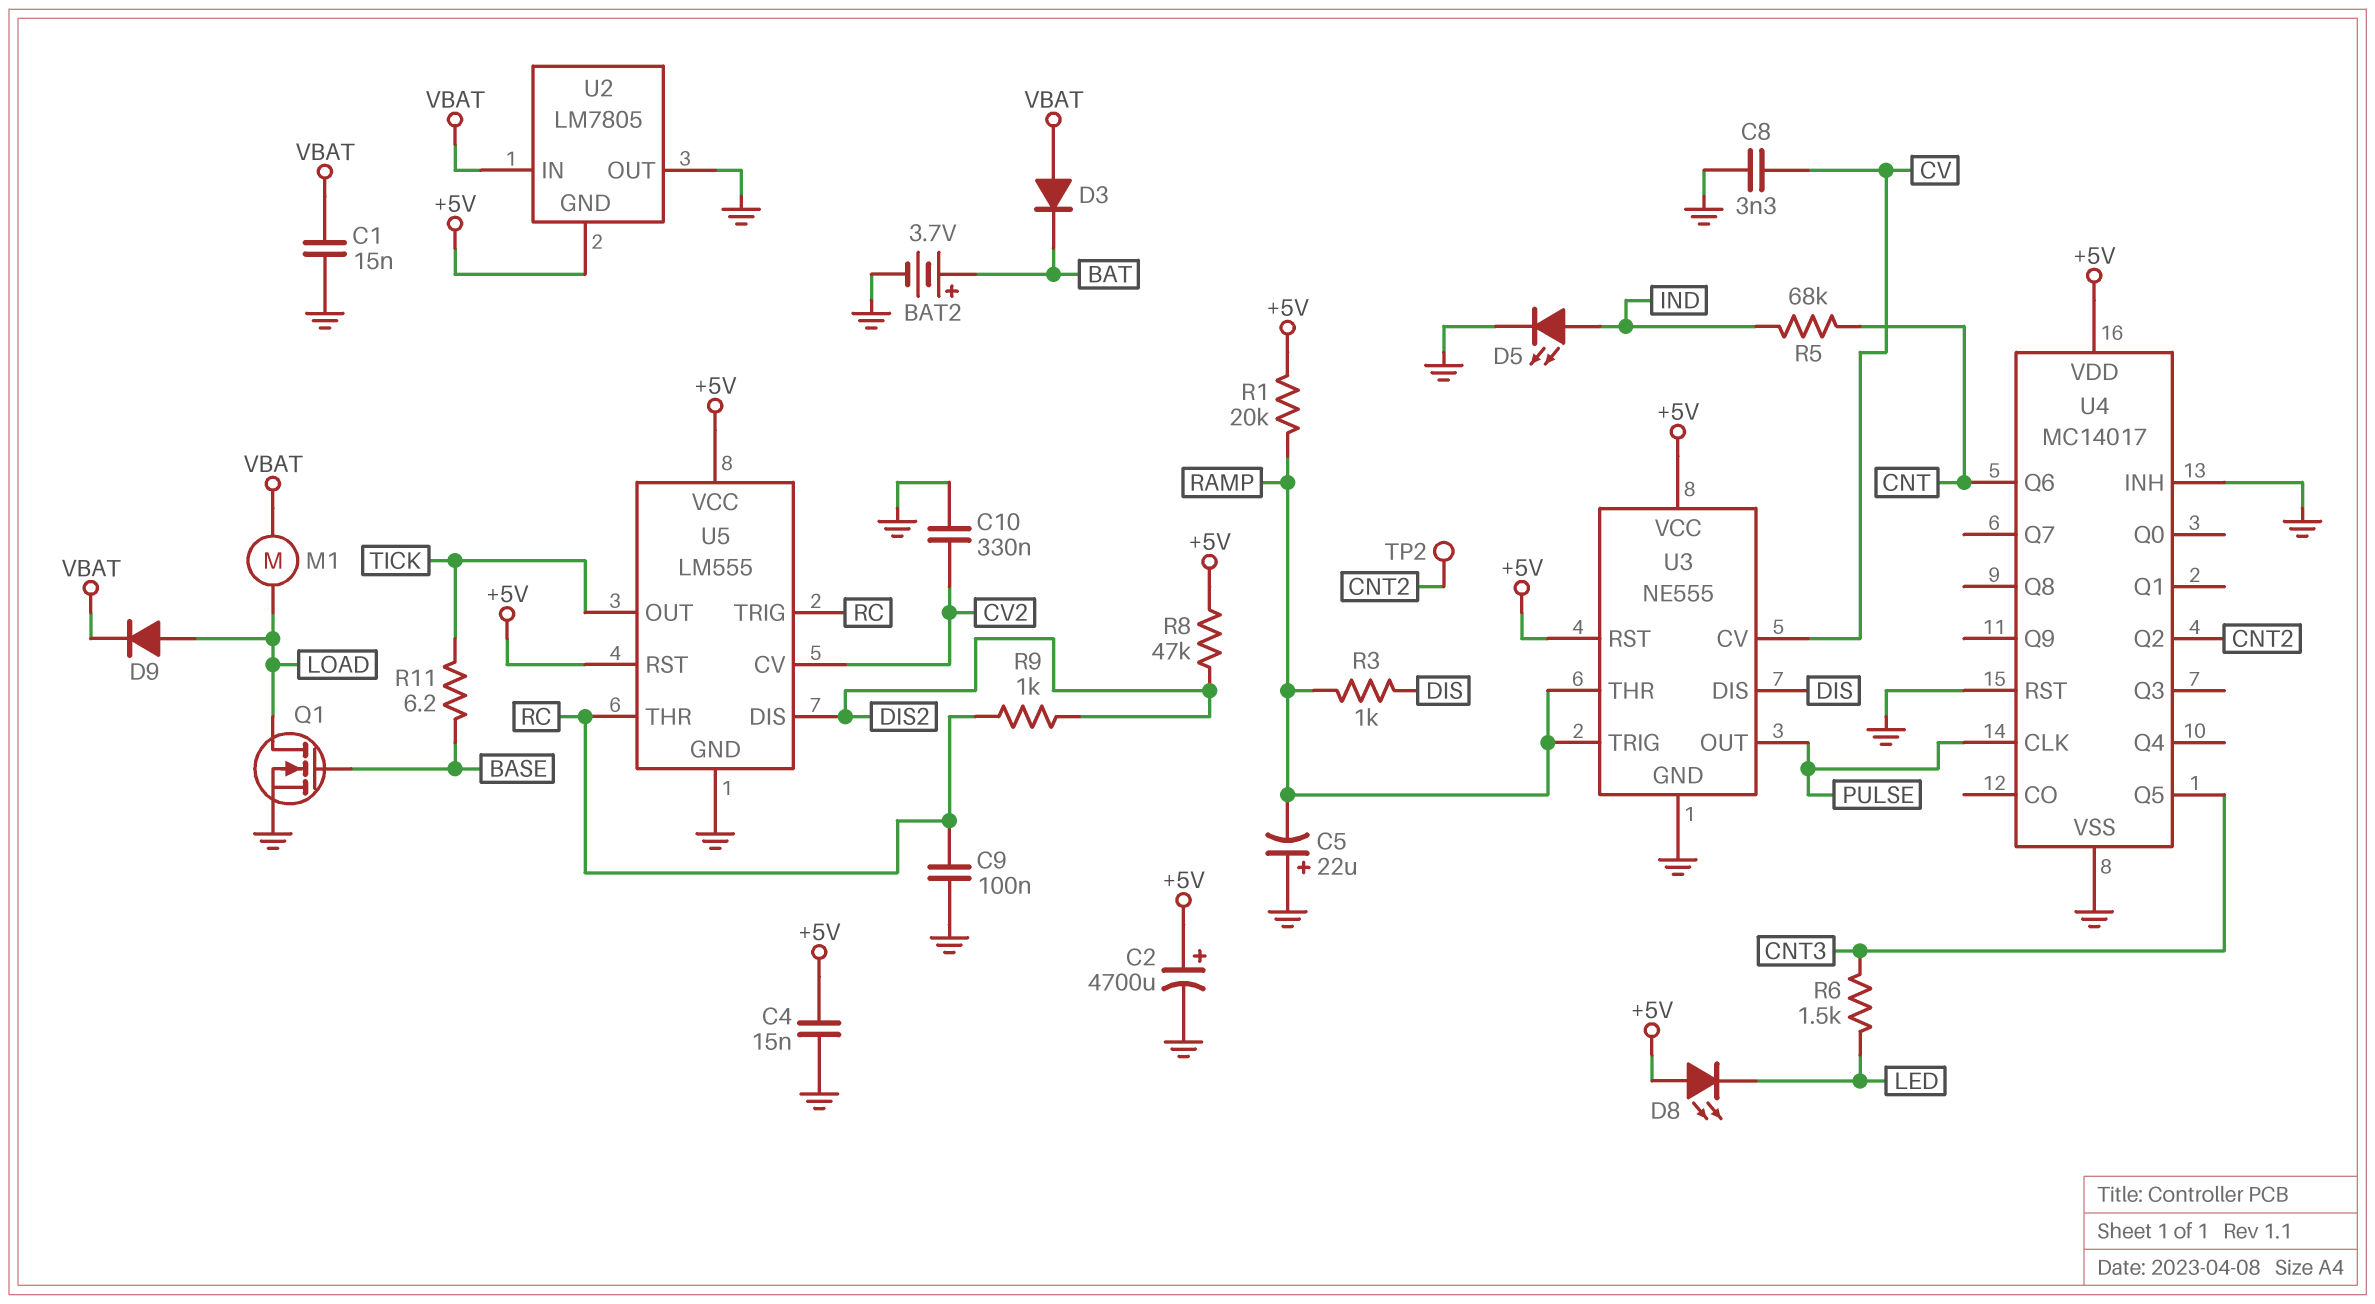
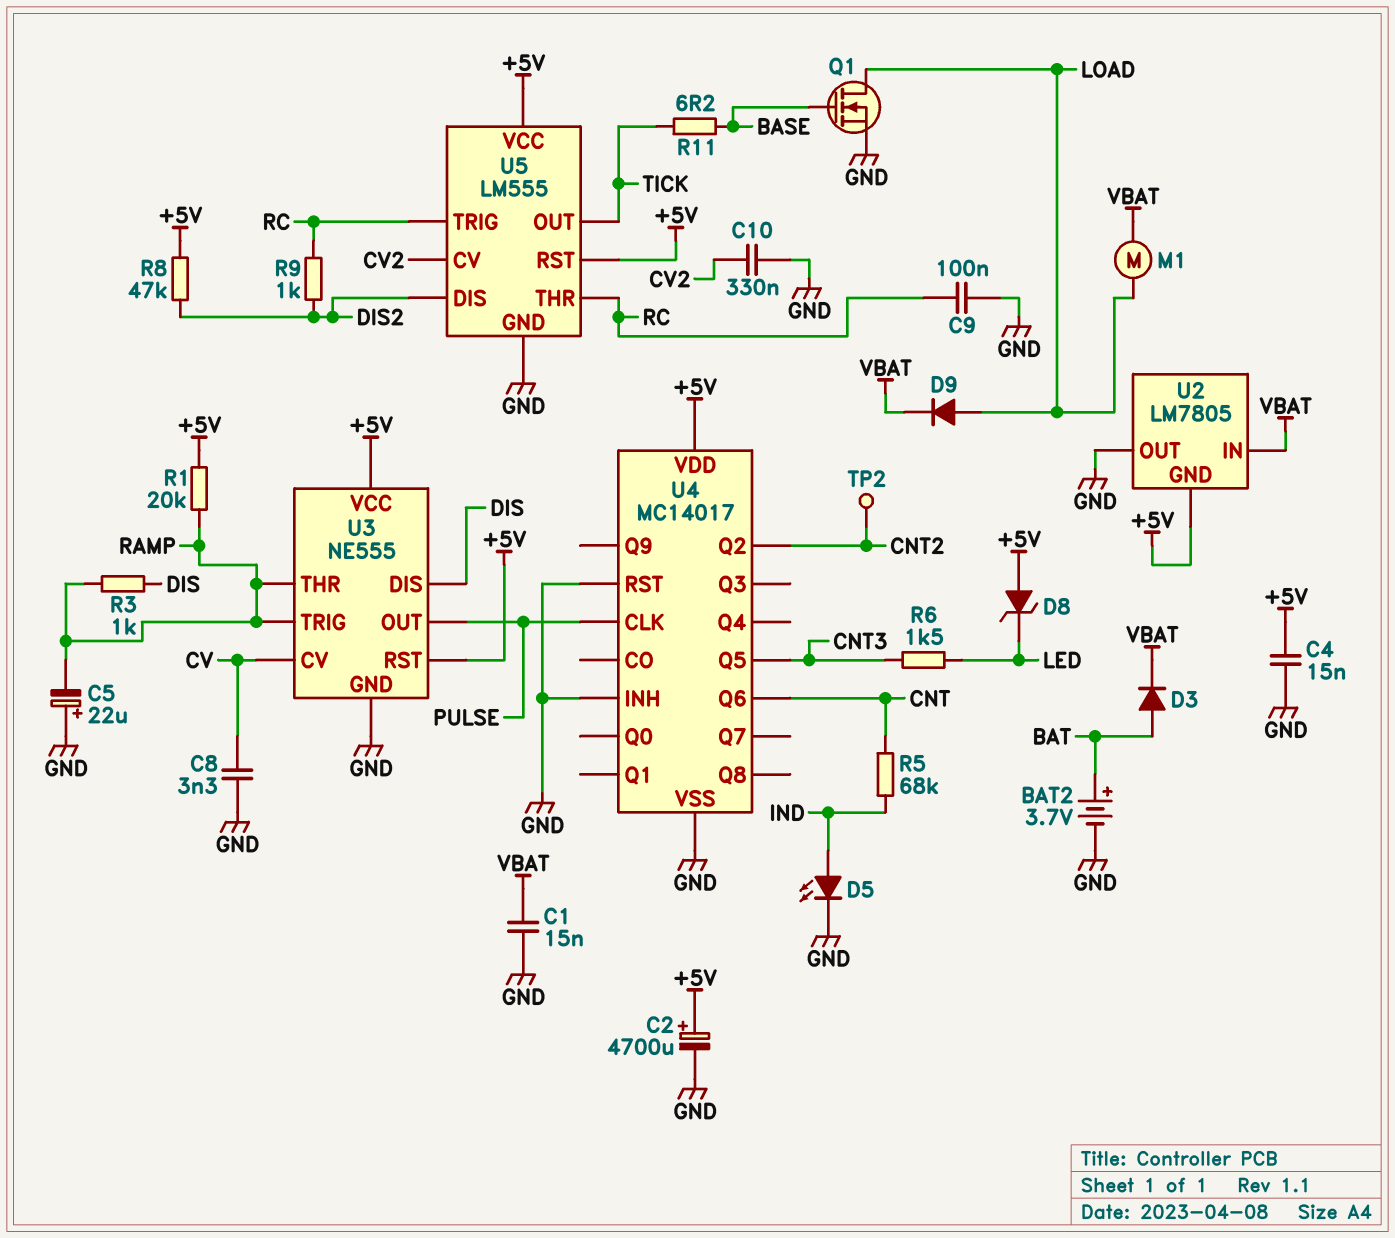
D3: diode (A VBAT, K BAT) -> diode (A BAT, K VBAT)
D8: LED (A +5V, K LED) -> zener (A +5V, K LED)

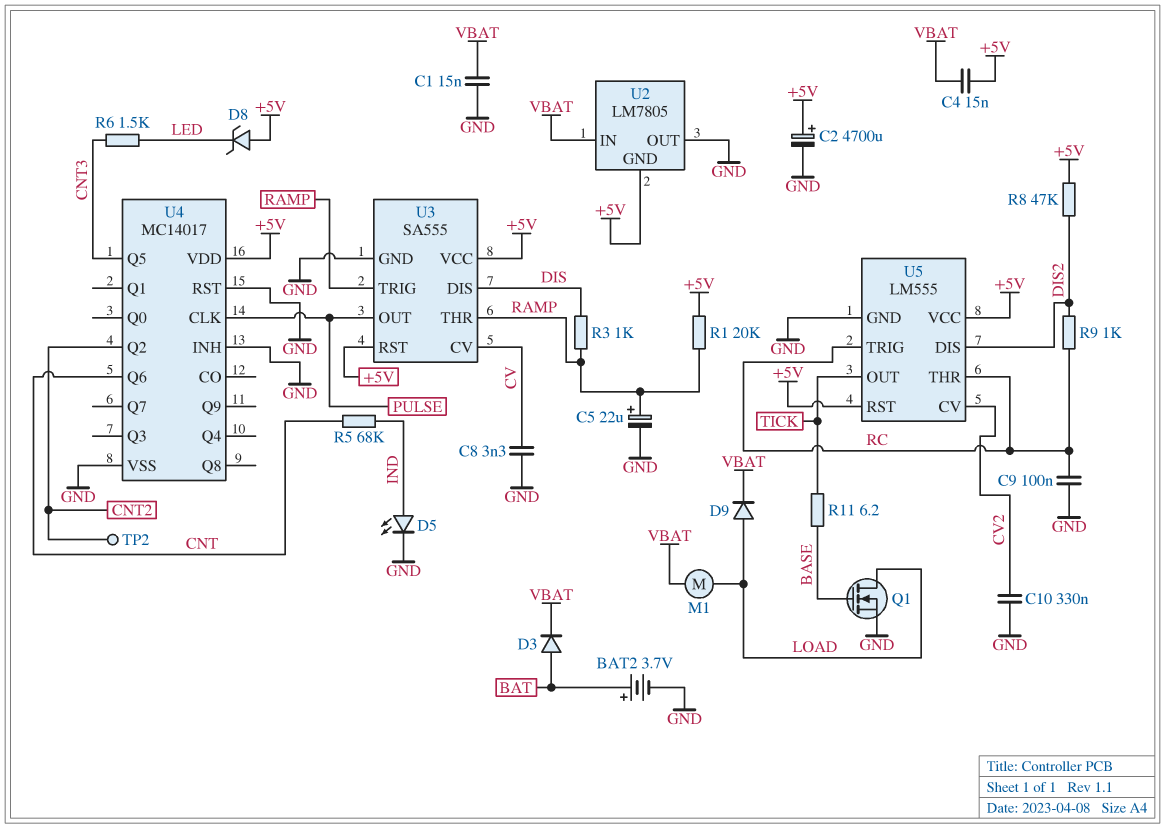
C4: 15nF (+5V, GND) -> 15nF (+5V, VBAT)
C5: 22uF (plus GND, minus RAMP) -> 22uF (plus RAMP, minus GND)
U3: NE555 -> SA555

